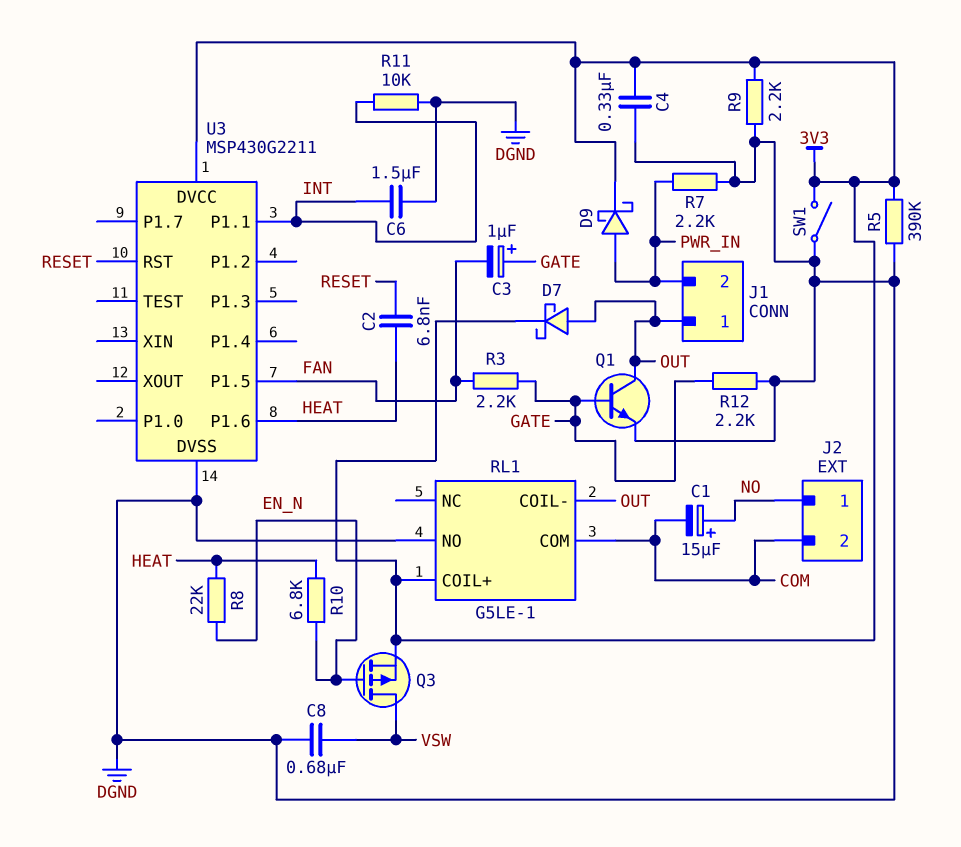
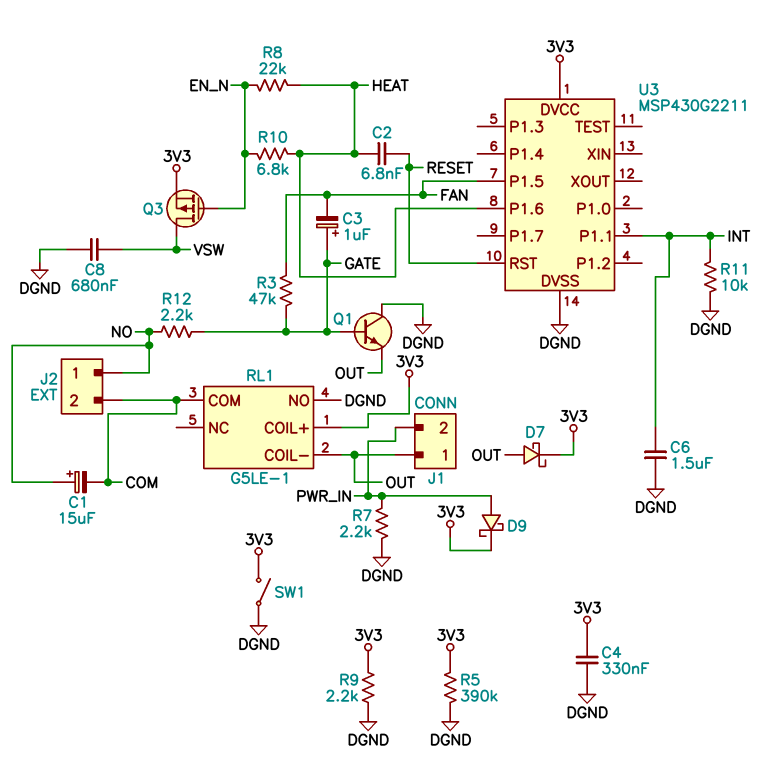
Q1: NPN (B GATE, C OUT, E DGND) -> NPN (B GATE, C DGND, E OUT)
R3: 2.2k (FAN, GATE) -> 47k (FAN, GATE)
R12: 2.2k (DGND, GATE) -> 2.2k (GATE, NO)

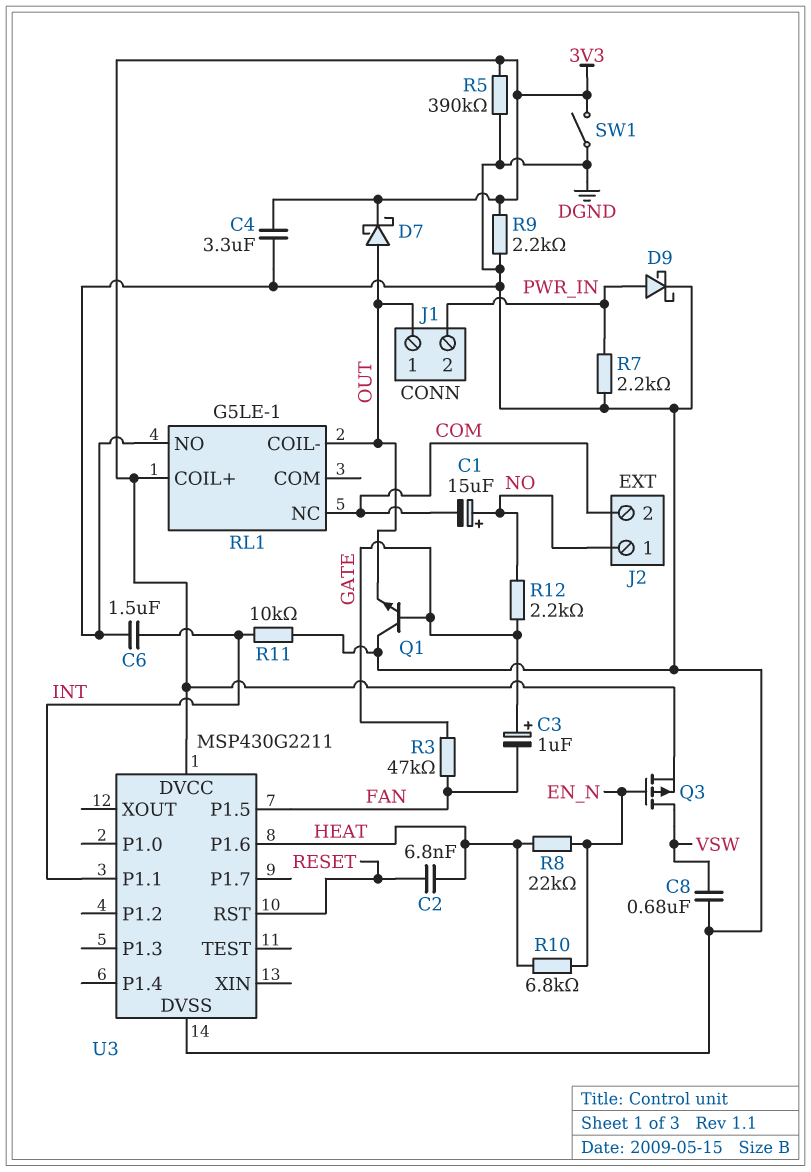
C4: 330nF (3V3, DGND) -> 3.3uF (3V3, DGND)
D9: schottky (A PWR_IN, K 3V3) -> schottky (A PWR_IN, K DGND)
RL1 pin COM: COM -> none
RL1 pin NC: none -> COM

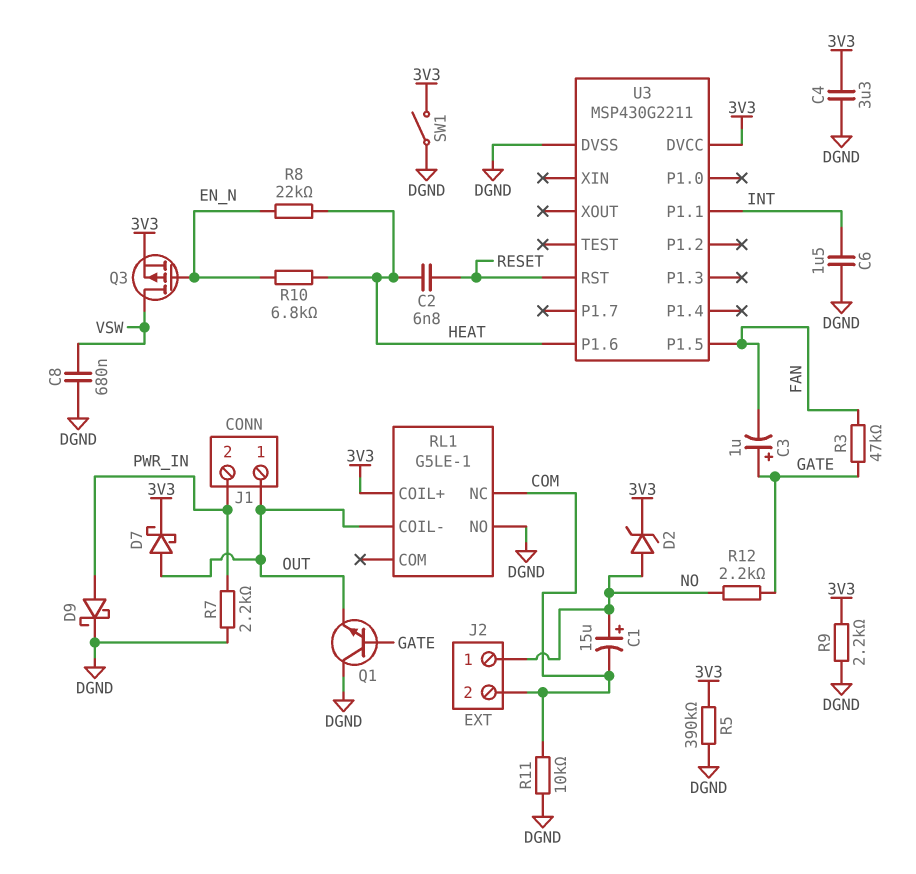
D2: none -> zener (A NO, K 3V3)
R11: 10k (DGND, INT) -> 10k (COM, DGND)

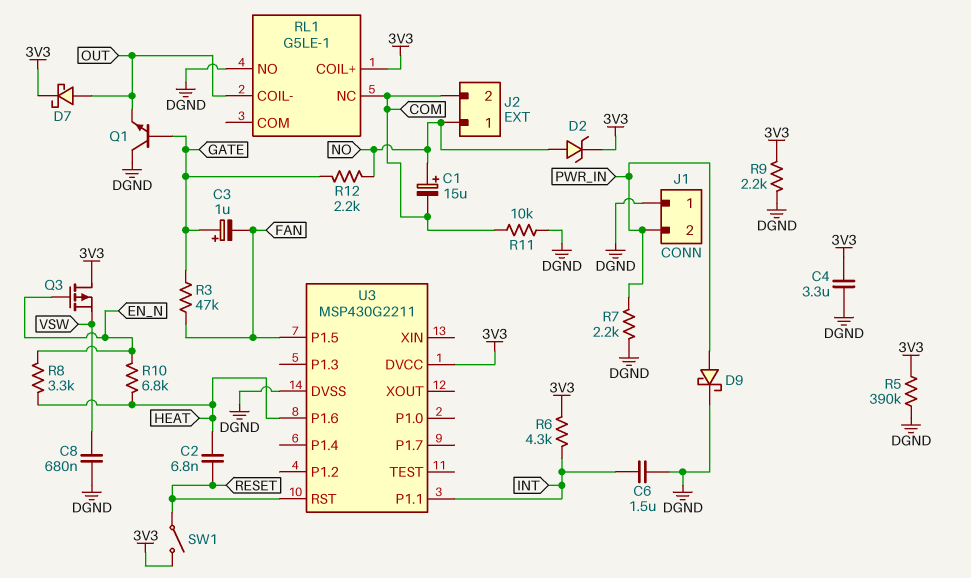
J1 pin 1: OUT -> DGND
Q3: PMOS (G EN_N, D VSW, S 3V3) -> PMOS (G EN_N, D 3V3, S VSW)
R6: none -> 4.3k (3V3, INT)
R8: 22k (EN_N, HEAT) -> 3.3k (EN_N, HEAT)
SW1: switch (3V3, DGND) -> switch (3V3, RESET)

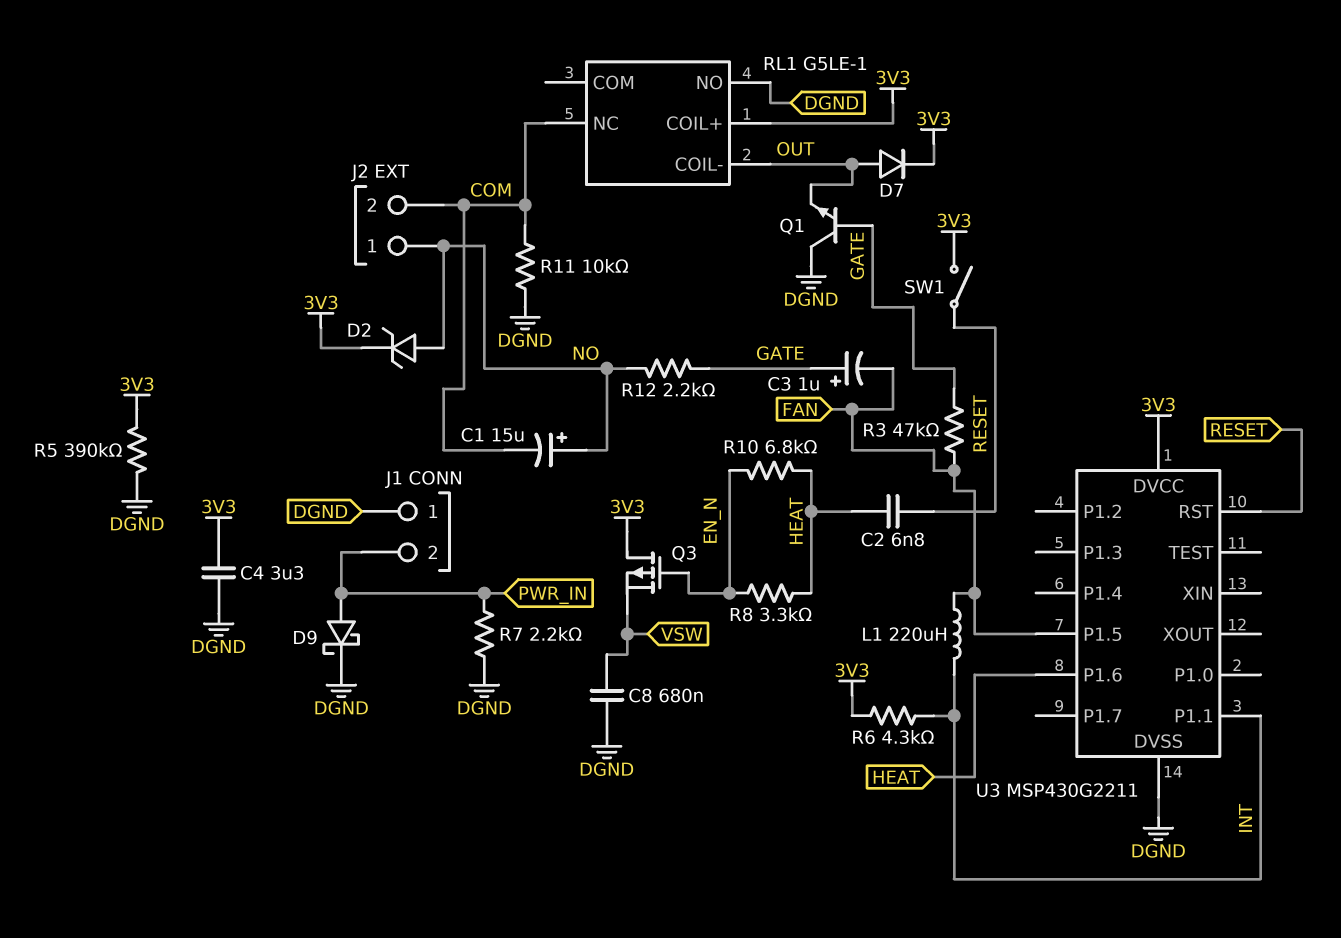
C6: 1.5uF (DGND, INT) -> none
D7: schottky (A OUT, K 3V3) -> diode (A OUT, K 3V3)
L1: none -> 220uH (FAN, INT)
R9: 2.2k (3V3, DGND) -> none

